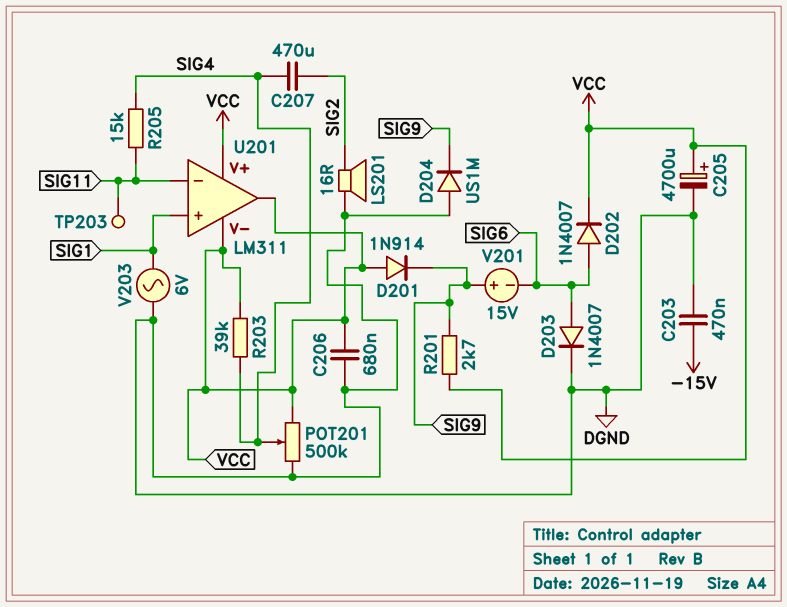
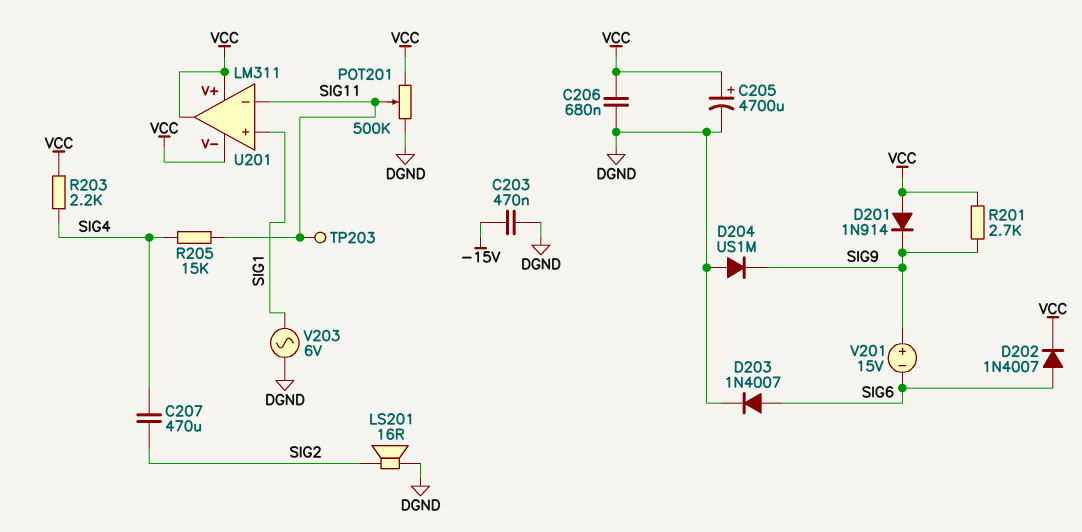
POT201: 500k (DGND, VCC, wiper SIG4) -> 500k (DGND, VCC, wiper SIG11)
R203: 39k (SIG4, VCC) -> 2.2k (SIG4, VCC)

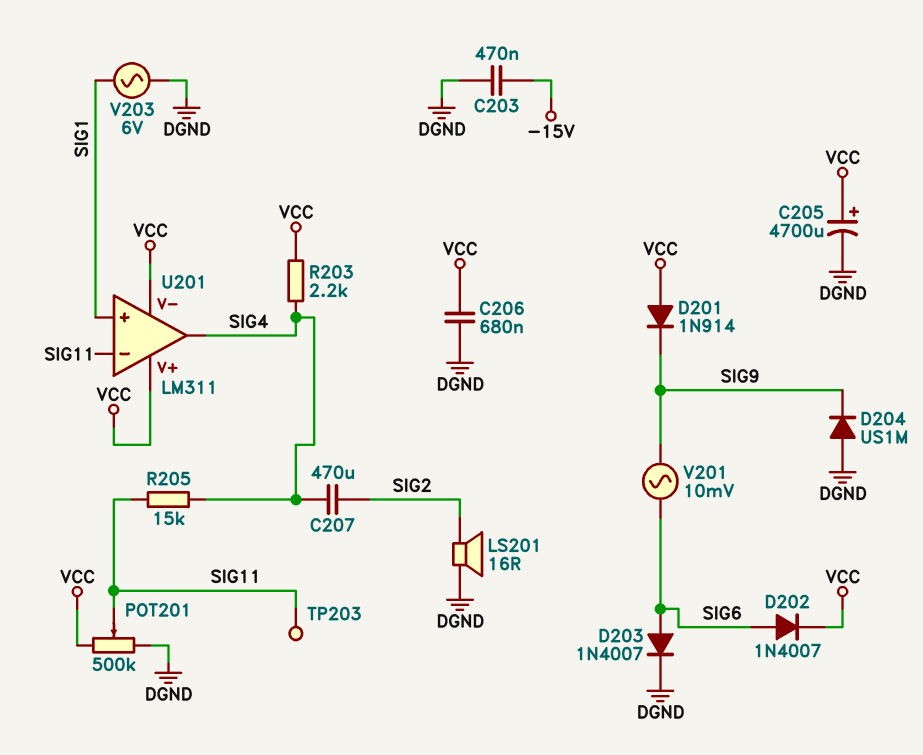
R201: 2.7k (SIG9, VCC) -> none
U201 pin out: VCC -> SIG4
V201: 15V (plus SIG9, minus SIG6) -> AC 10mV (SIG6, SIG9)

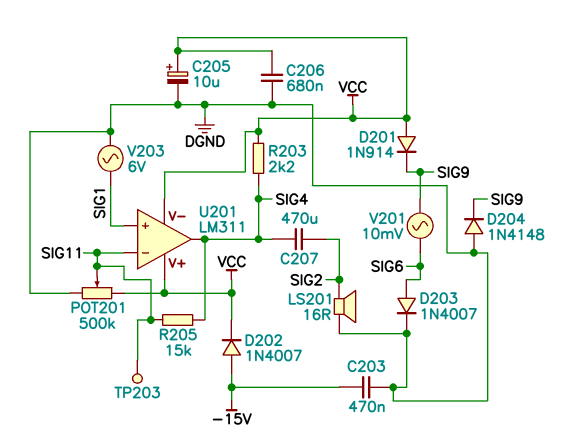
C205: 4700uF (plus VCC, minus DGND) -> 10uF (plus VCC, minus DGND)
D202: diode 1N4007 (A SIG6, K VCC) -> diode 1N4007 (A -15V, K VCC)
D204: diode US1M (A DGND, K SIG9) -> diode 1N4148 (A DGND, K SIG9)

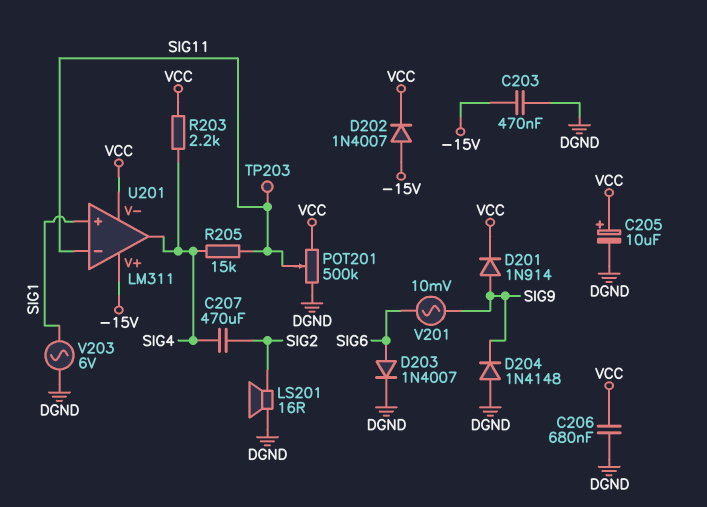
D201: diode 1N914 (A VCC, K SIG9) -> diode 1N914 (A SIG9, K VCC)
U201 pin V+: VCC -> -15V

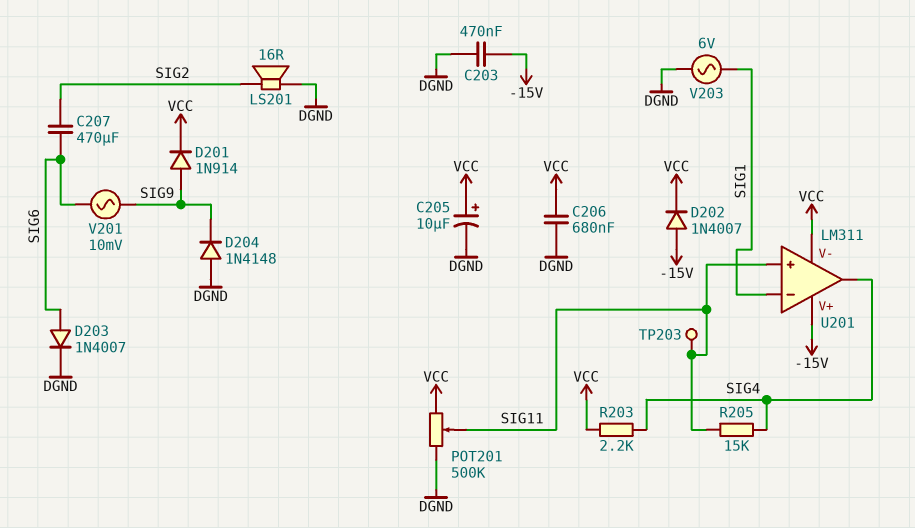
C207: 470uF (SIG2, SIG4) -> 470uF (SIG2, SIG6)
U201 pin in+: SIG1 -> SIG11
U201 pin in-: SIG11 -> SIG1

